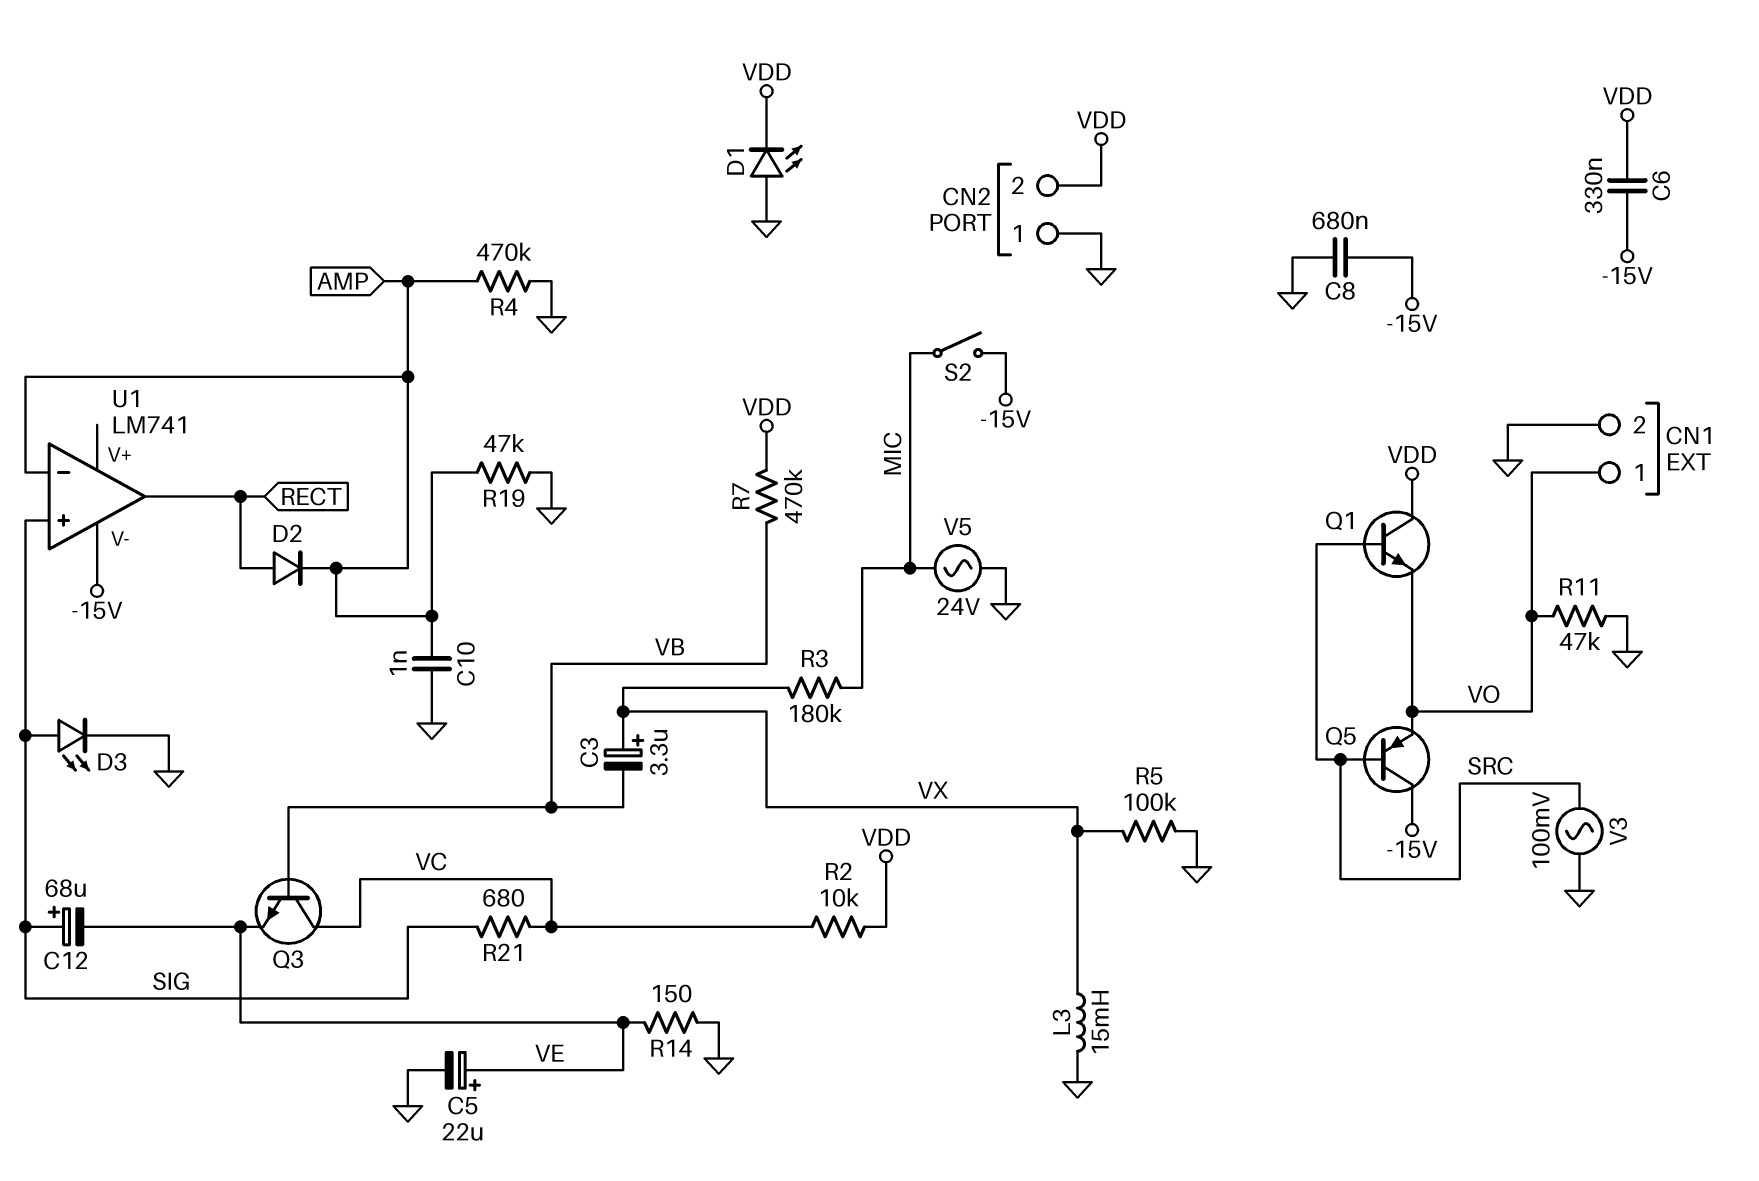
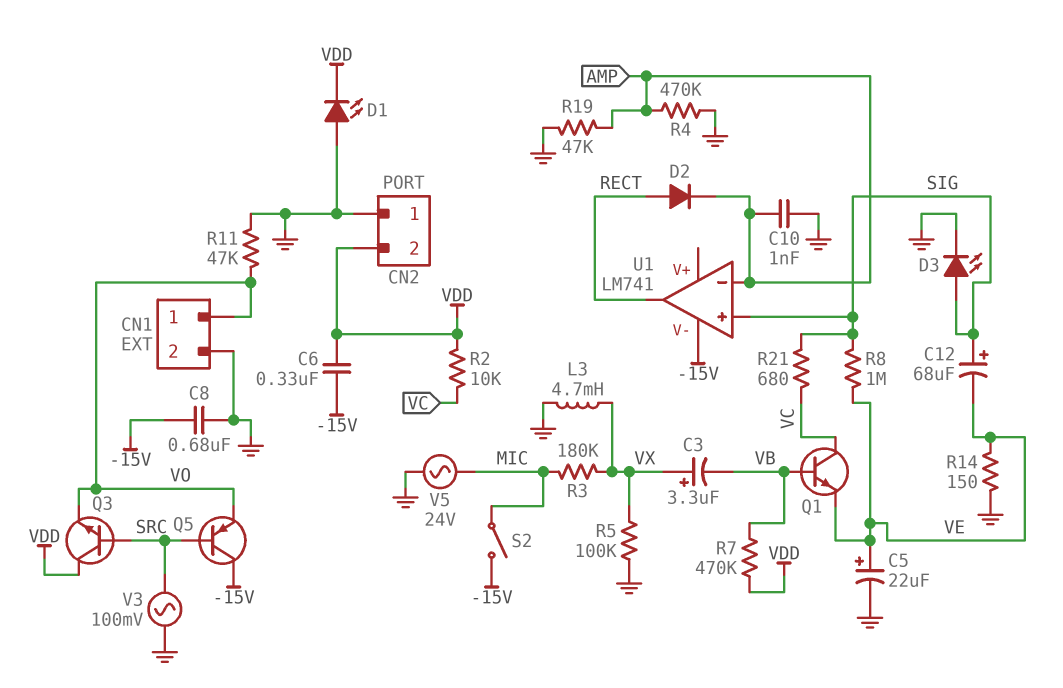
L3: 15mH (GND, VX) -> 4.7mH (GND, VX)
Q1: NPN (B SRC, C VDD, E VO) -> NPN (B VB, C VC, E VE)
Q3: NPN (B VB, C VC, E VE) -> NPN (B SRC, C VDD, E VO)
R8: none -> 1M (SIG, VE)

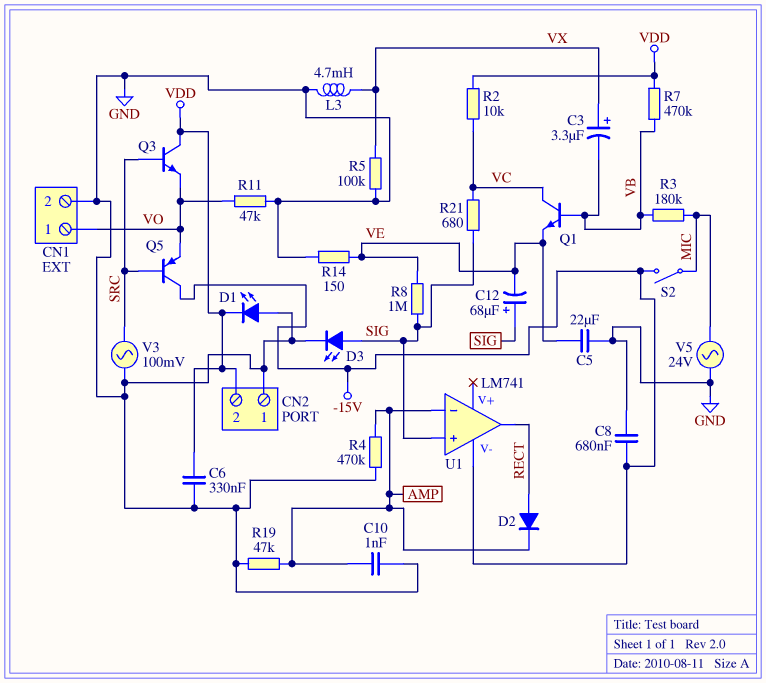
C5: 22uF (plus VE, minus GND) -> 22uF (GND, VE)
C6: 330nF (-15V, VDD) -> 330nF (GND, VDD)
R3: 180k (MIC, VX) -> 180k (MIC, VB)

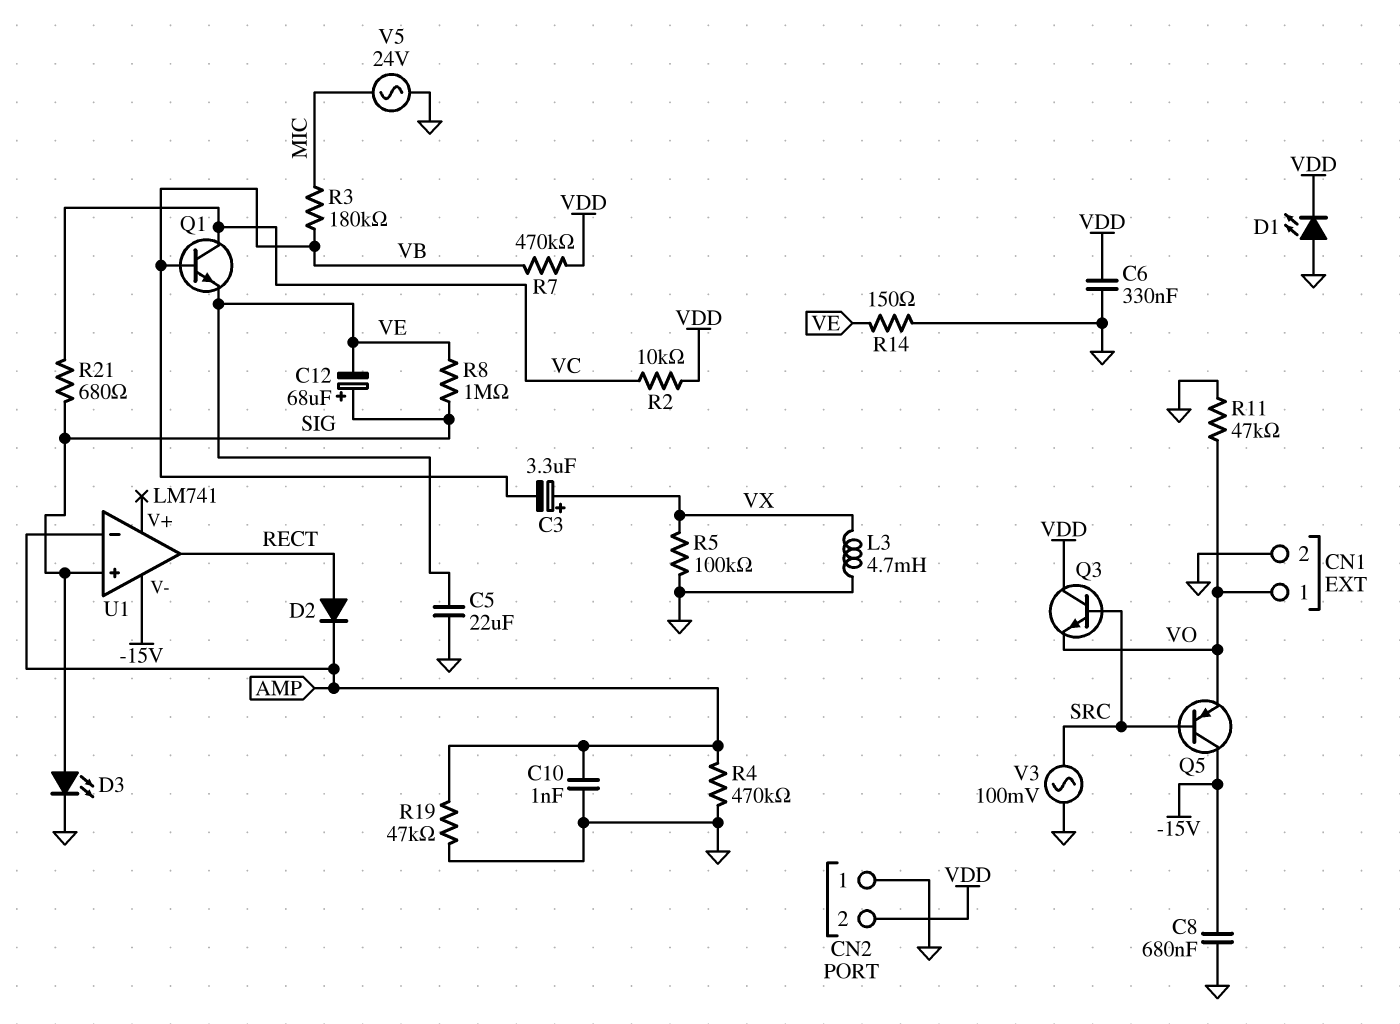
S2: switch (-15V, MIC) -> none

